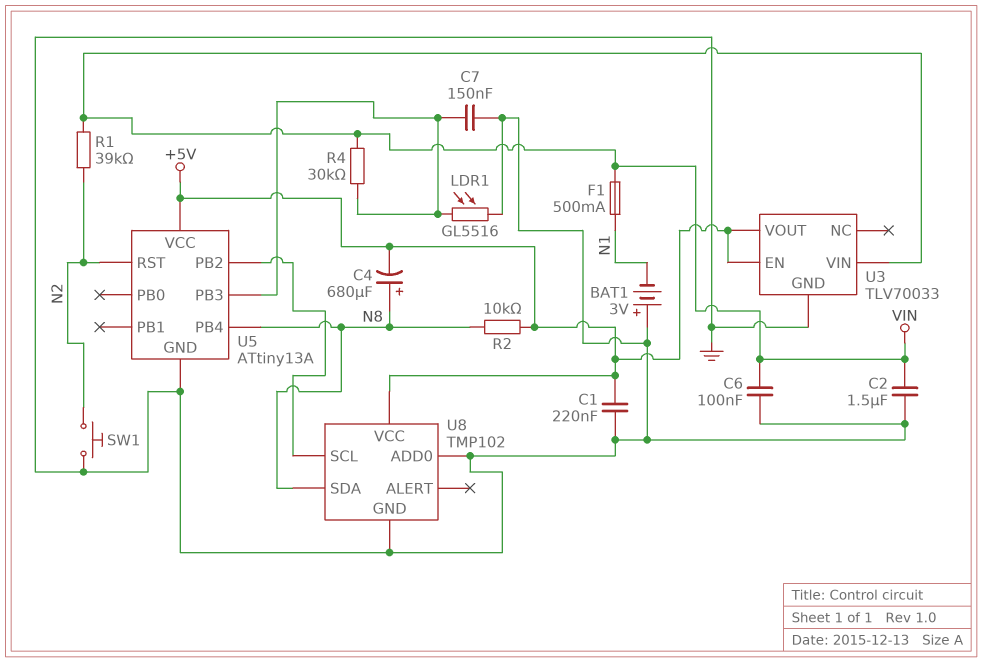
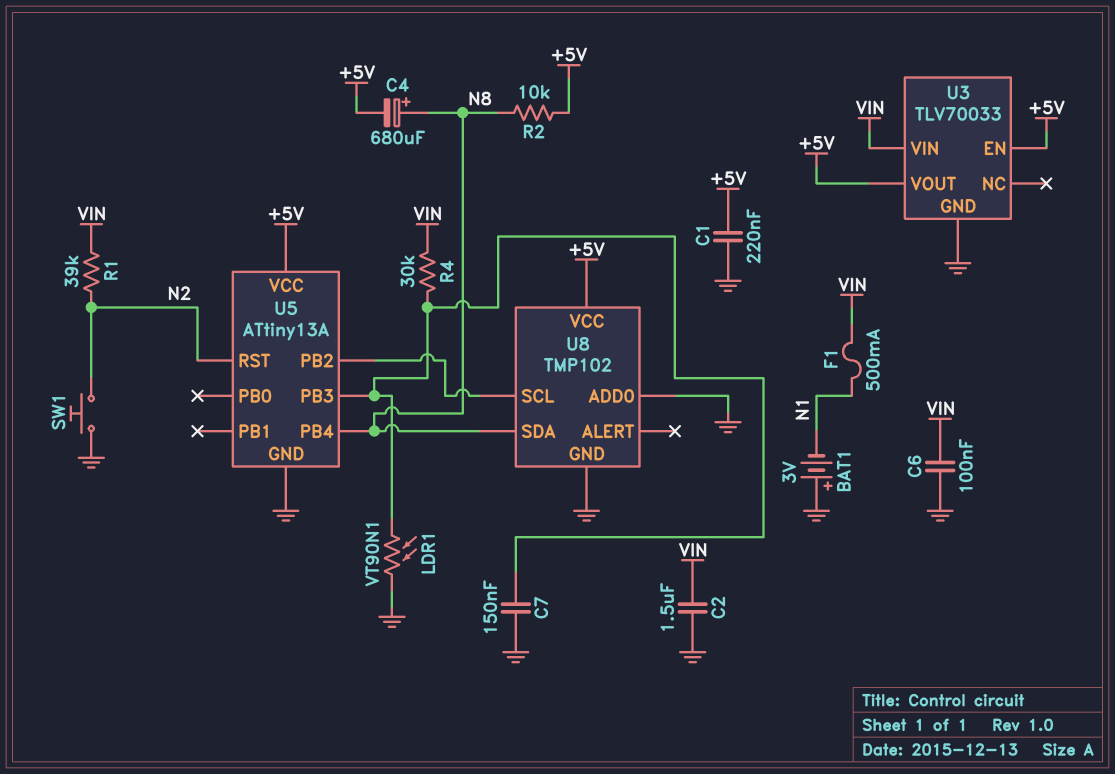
LDR1: GL5516 (GND, U5/PB3) -> VT90N1 (GND, U5/PB3)

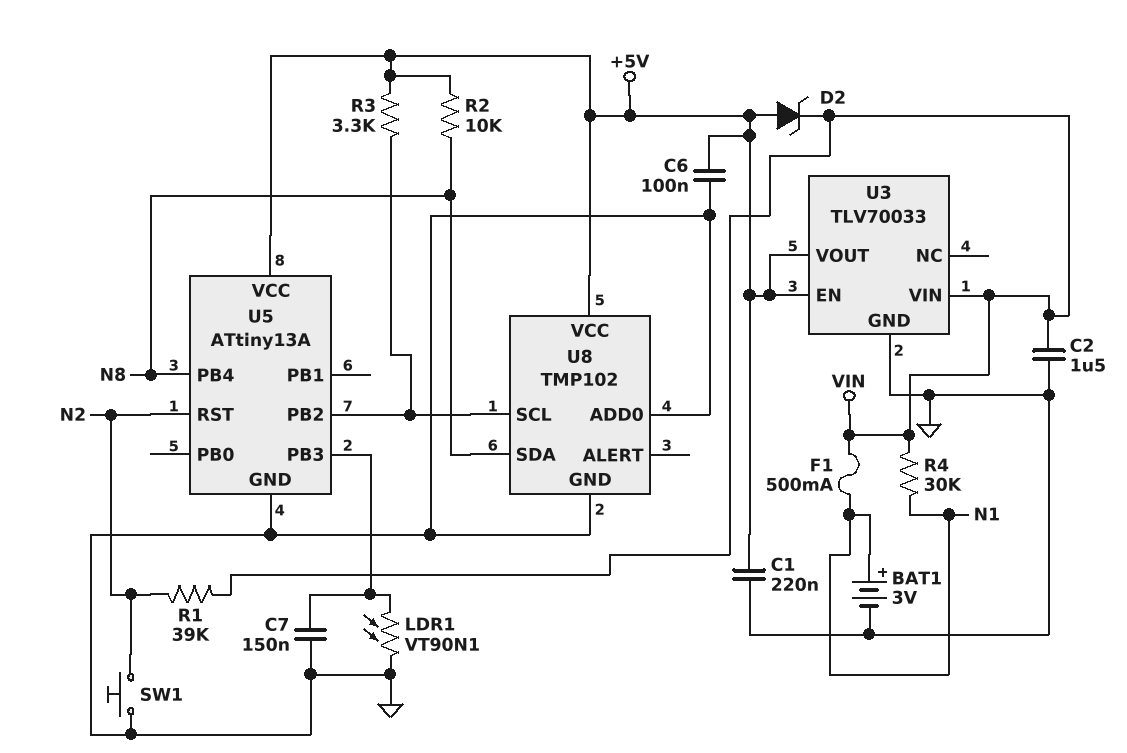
BAT1: 3V (plus GND, minus N1) -> 3V (plus N1, minus GND)
C4: 680uF (plus N8, minus +5V) -> none
C6: 100nF (GND, VIN) -> 100nF (+5V, GND)
D2: none -> zener (A +5V, K VIN)
R3: none -> 3.3k (+5V, U5/PB2)
R4: 30k (U5/PB3, VIN) -> 30k (N1, VIN)

